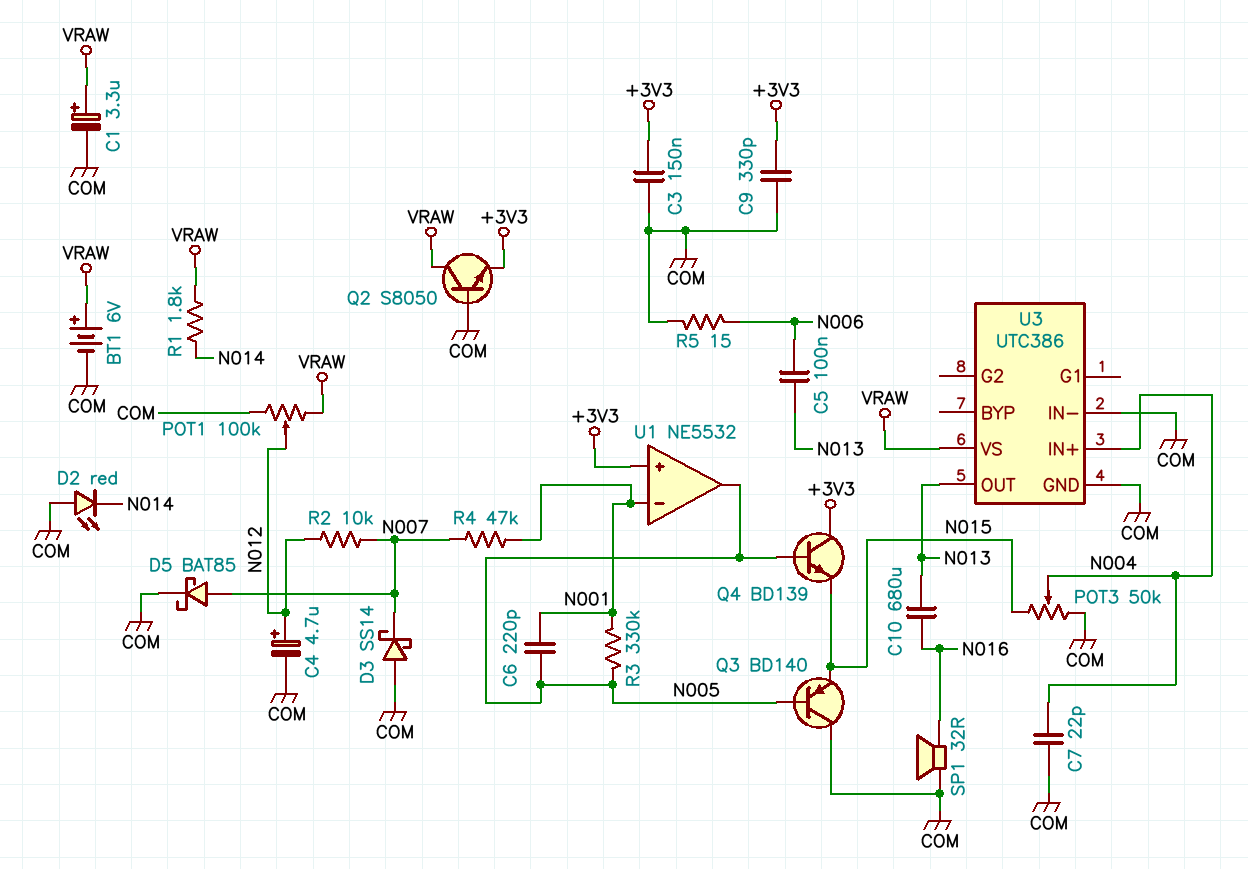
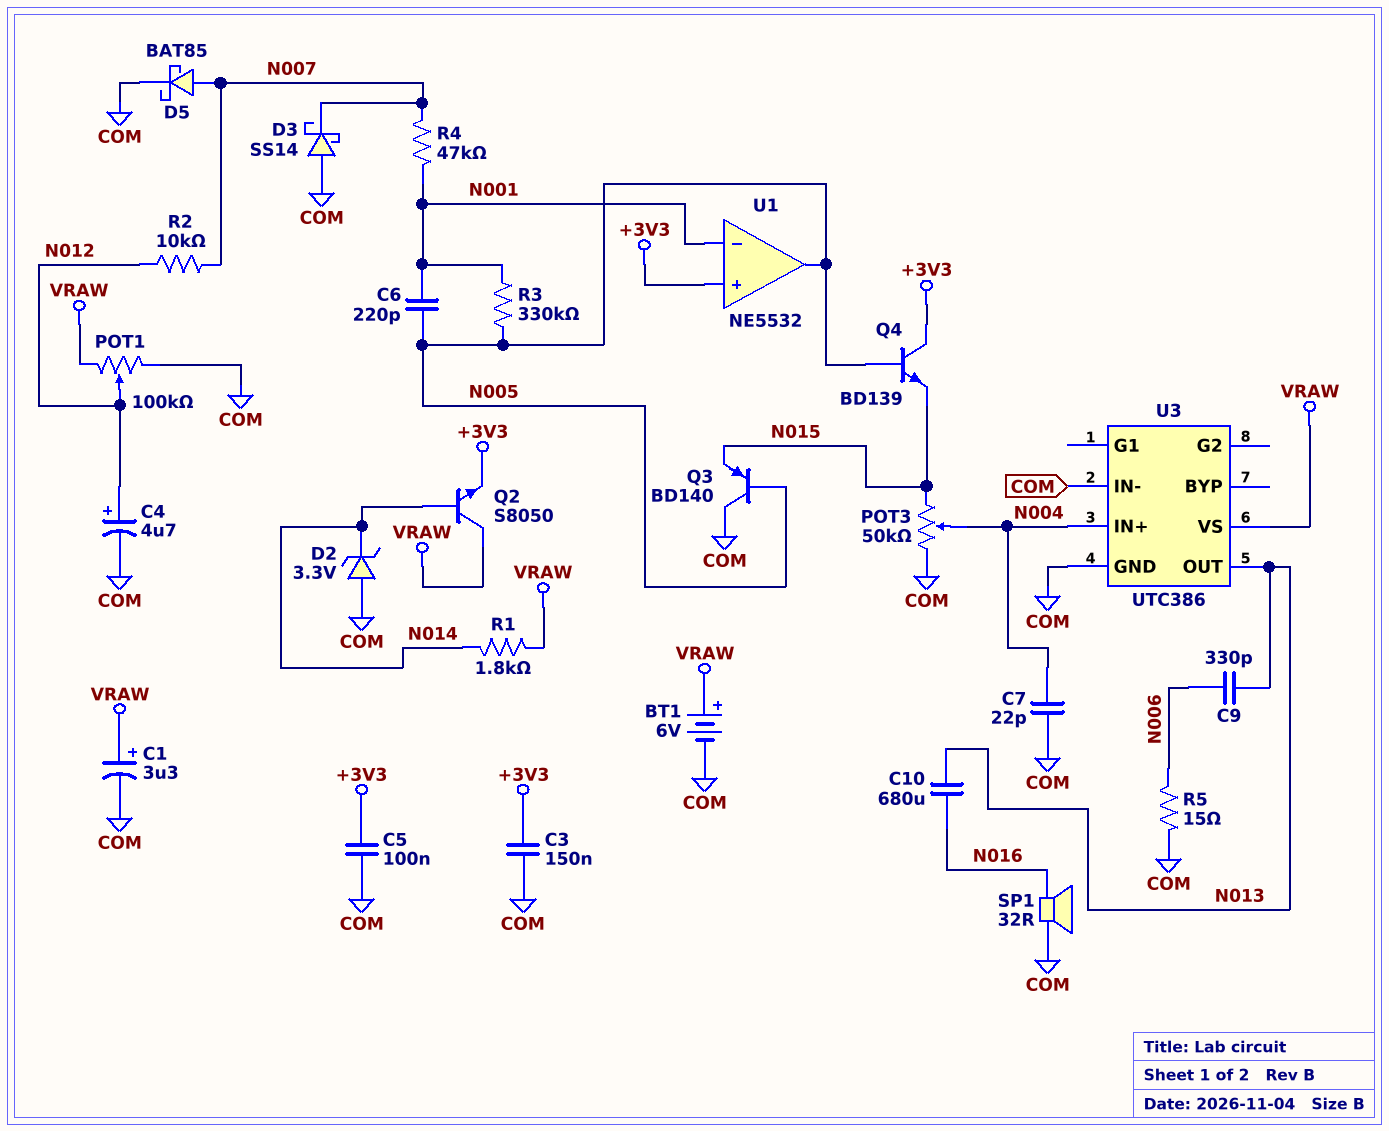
C5: 100nF (N006, N013) -> 100nF (+3V3, COM)
C9: 330pF (+3V3, COM) -> 330pF (N006, N013)
D2: LED red (A COM, K N014) -> zener 3.3V (A COM, K N014)
Q2: NPN S8050 (B COM, C VRAW, E +3V3) -> NPN S8050 (B N014, C VRAW, E +3V3)

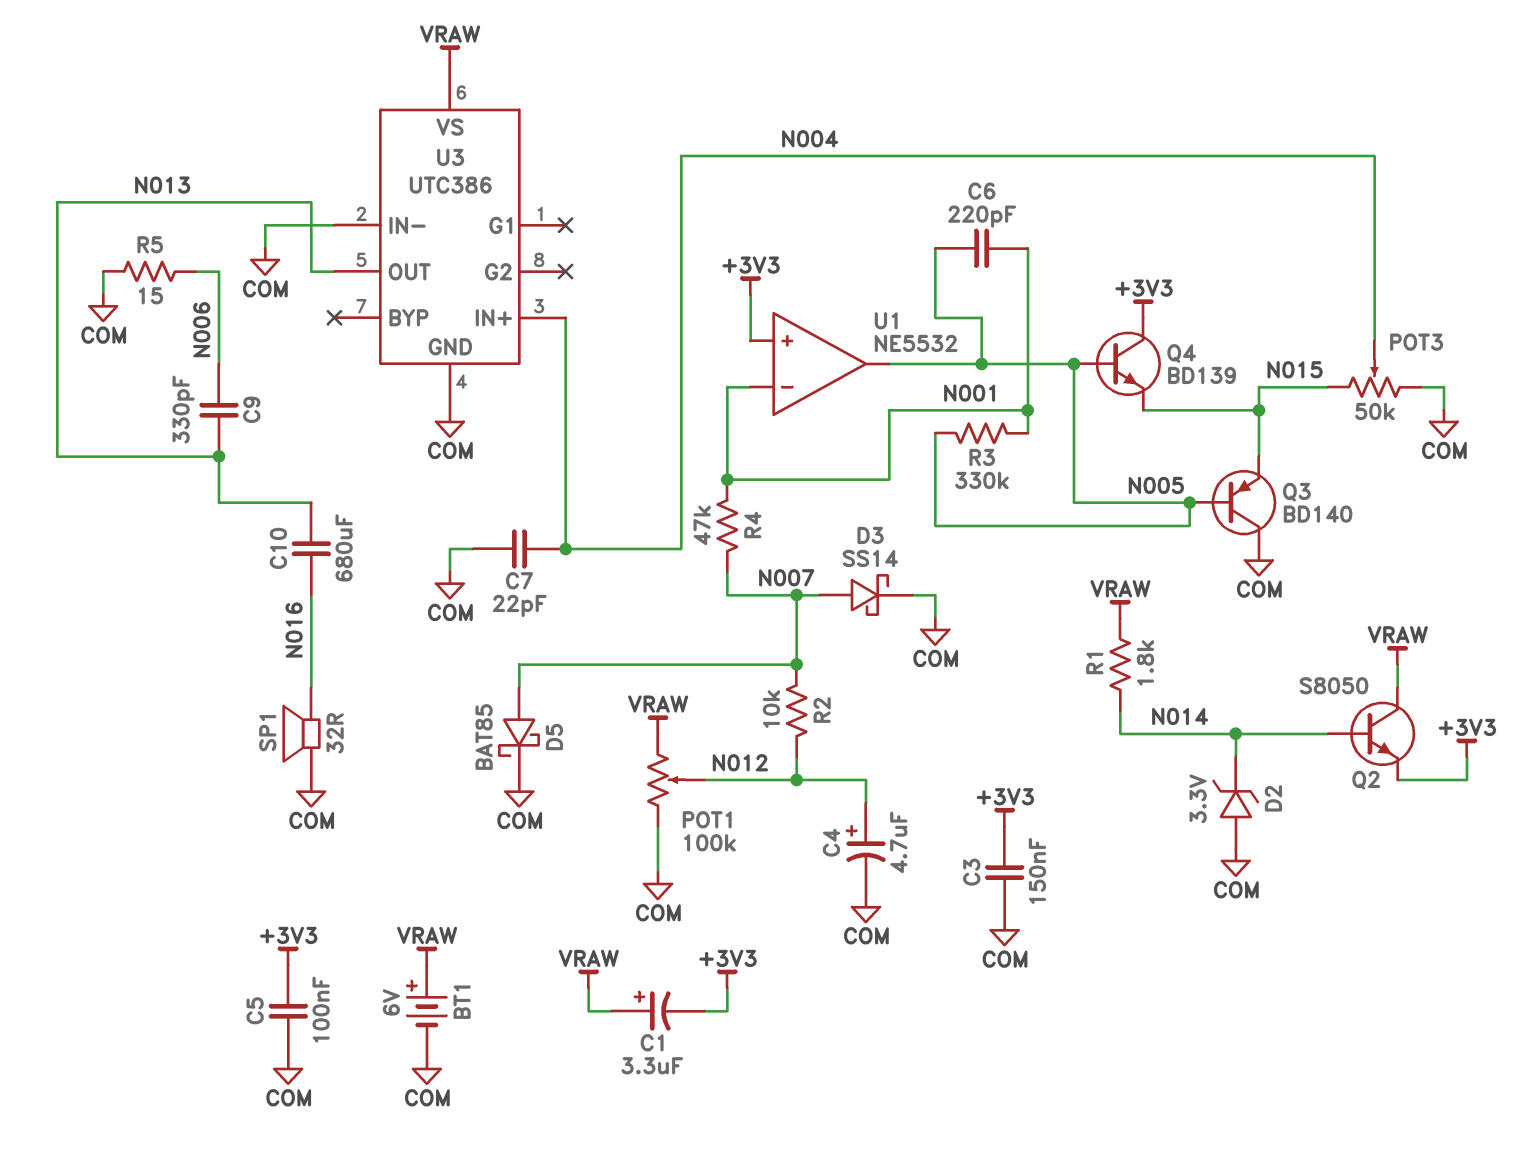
C1: 3.3uF (plus VRAW, minus COM) -> 3.3uF (plus VRAW, minus +3V3)
D3: schottky SS14 (A COM, K N007) -> schottky SS14 (A N007, K COM)

